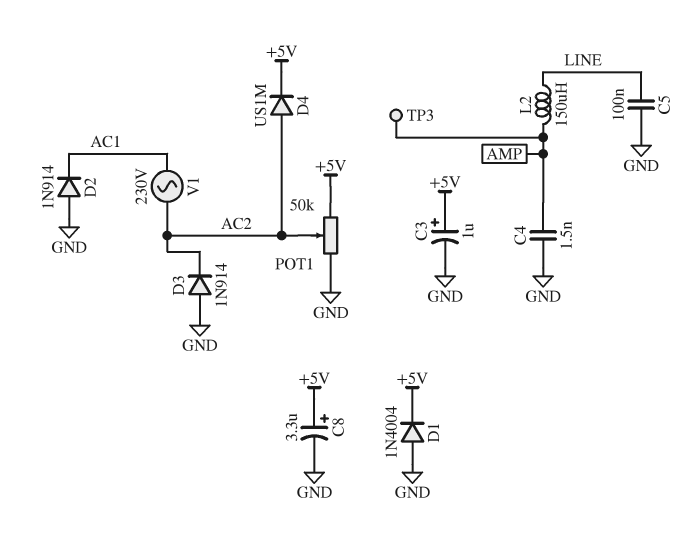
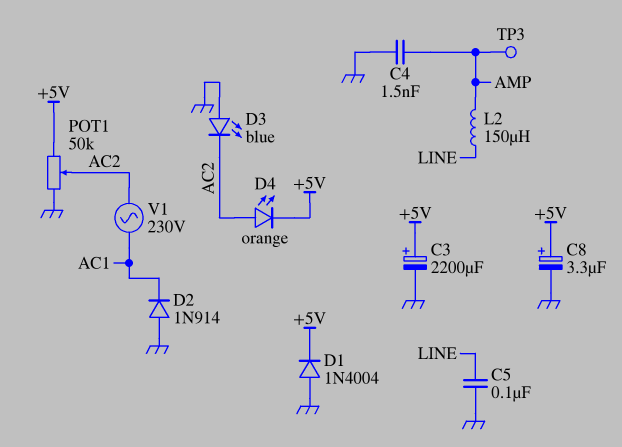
C3: 1uF (plus +5V, minus GND) -> 2200uF (plus +5V, minus GND)
D3: diode 1N914 (A GND, K AC2) -> LED blue (A GND, K AC2)
D4: diode US1M (A AC2, K +5V) -> LED orange (A AC2, K +5V)

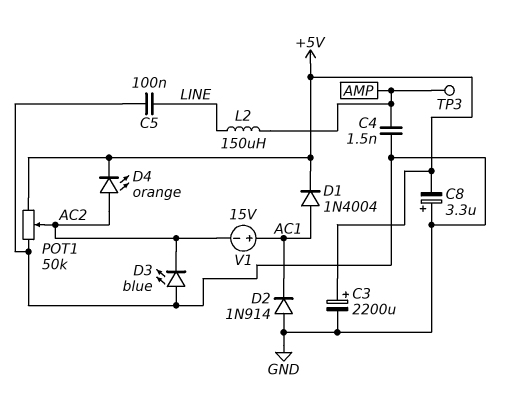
C8: 3.3uF (plus +5V, minus GND) -> 3.3uF (plus GND, minus +5V)
D1: diode 1N4004 (A GND, K +5V) -> diode 1N4004 (A AC1, K +5V)
V1: AC 230V (AC1, AC2) -> 15V (plus AC1, minus AC2)

